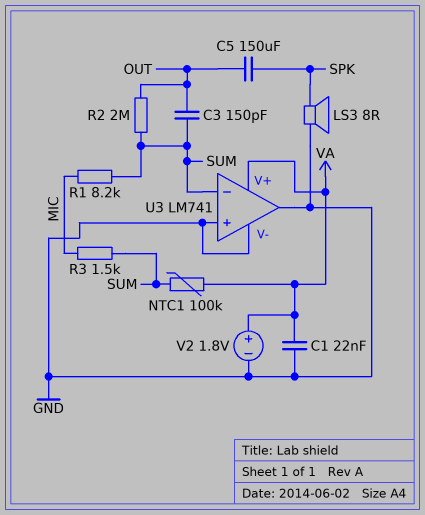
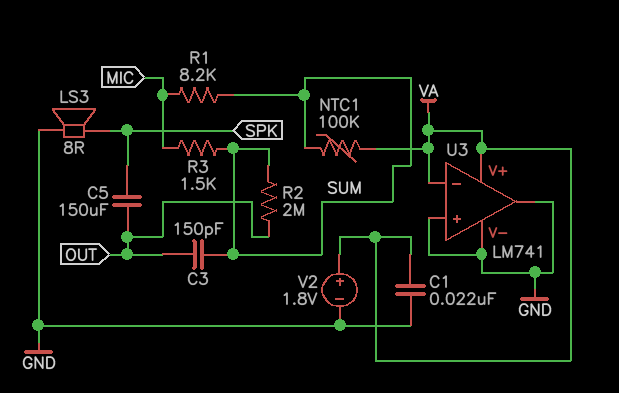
U3 pin in-: SUM -> VA

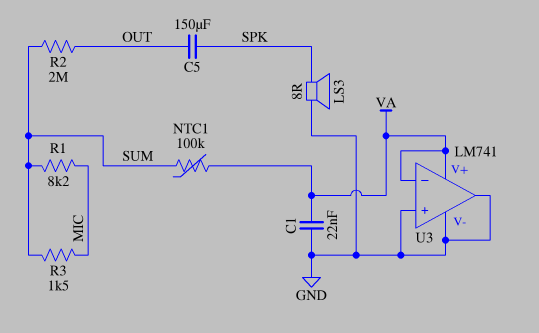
C3: 150pF (OUT, SUM) -> none
V2: 1.8V (plus VA, minus GND) -> none

